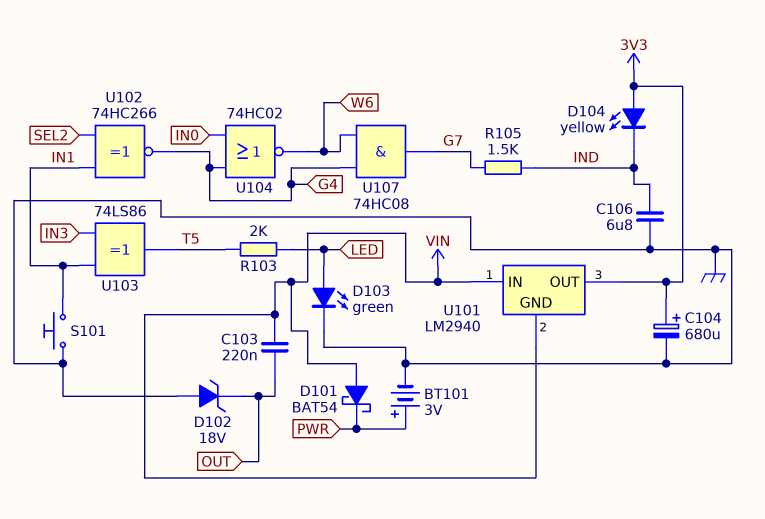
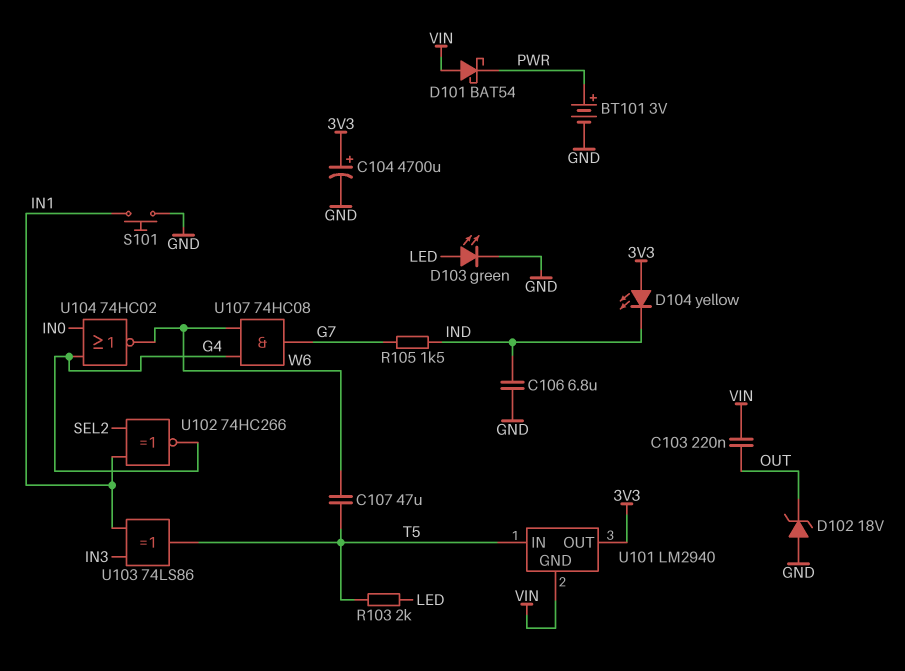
C104: 680uF (plus 3V3, minus GND) -> 4700uF (plus 3V3, minus GND)
C107: none -> 47uF (T5, W6)
U101 pin IN: VIN -> T5

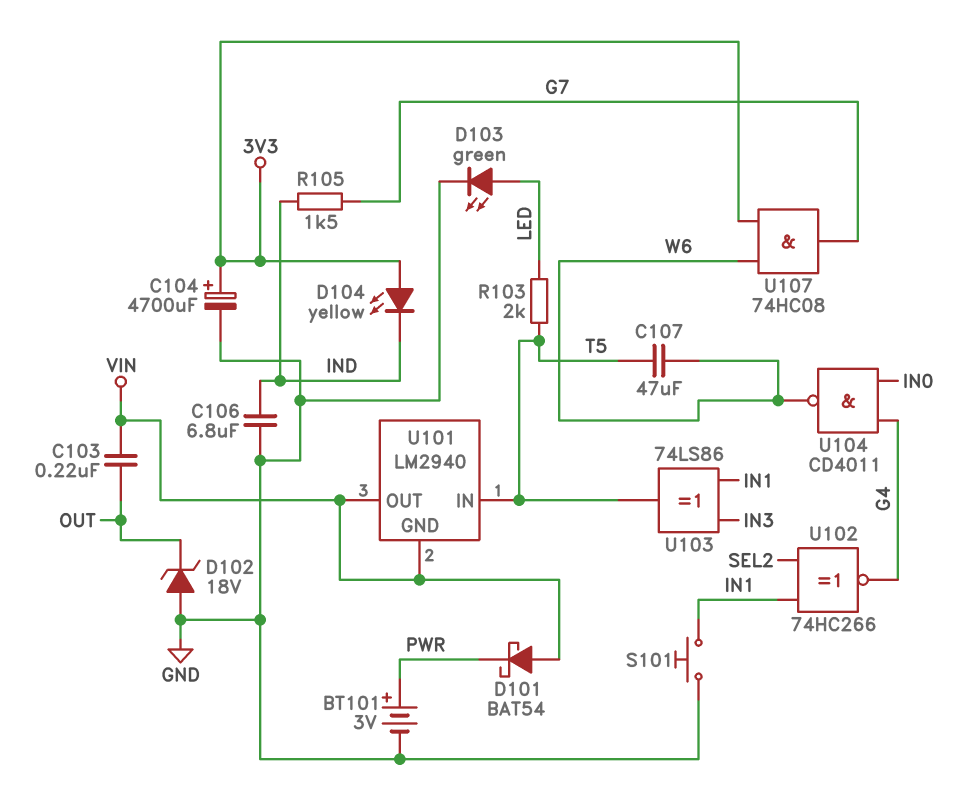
U101 pin OUT: 3V3 -> VIN
U104: NOR 74HC02 (in G4, in IN0, out W6) -> NAND CD4011 (in G4, in IN0, out W6)
U107: AND 74HC08 (in G4, in W6, out G7) -> AND 74HC08 (in 3V3, in W6, out G7)

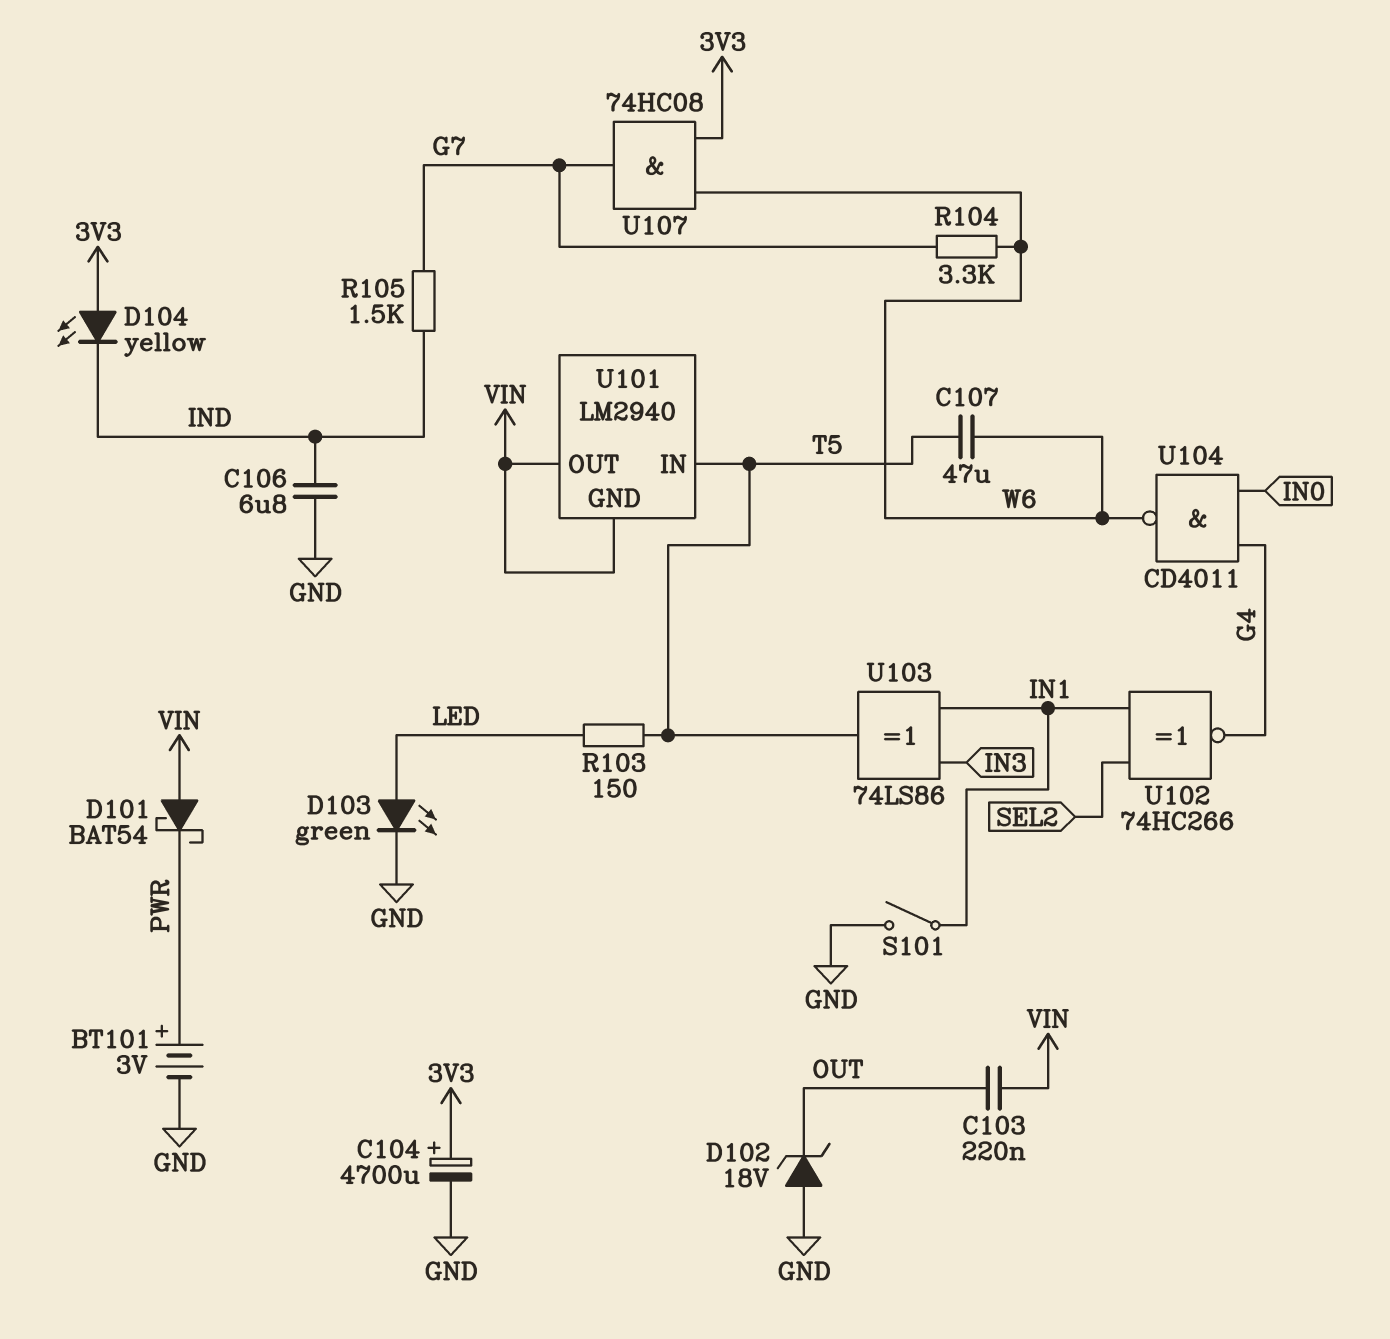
R103: 2k (LED, T5) -> 150 (LED, T5)
R104: none -> 3.3k (G7, W6)
S101: button (GND, IN1) -> switch (GND, IN1)

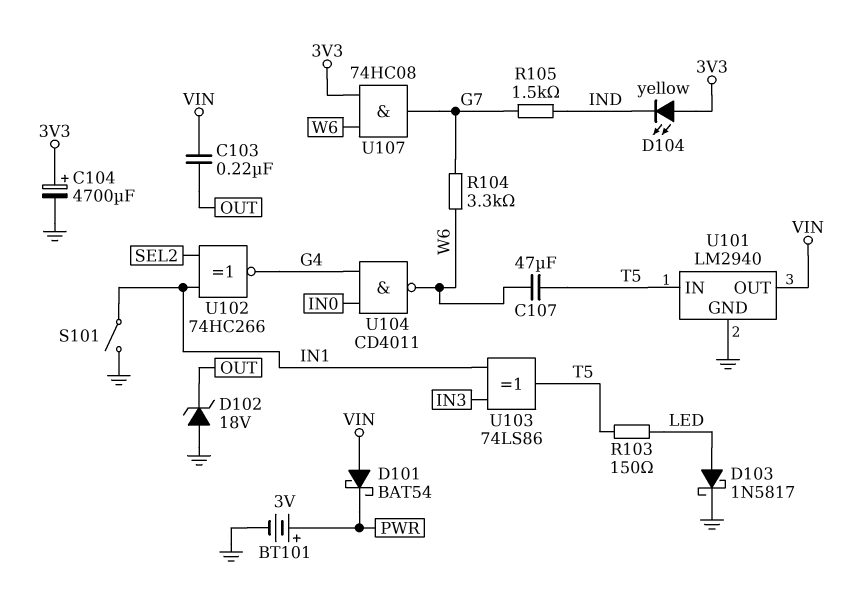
C106: 6.8uF (GND, IND) -> none
D103: LED green (A LED, K GND) -> schottky 1N5817 (A LED, K GND)
U101 pin GND: VIN -> GND

